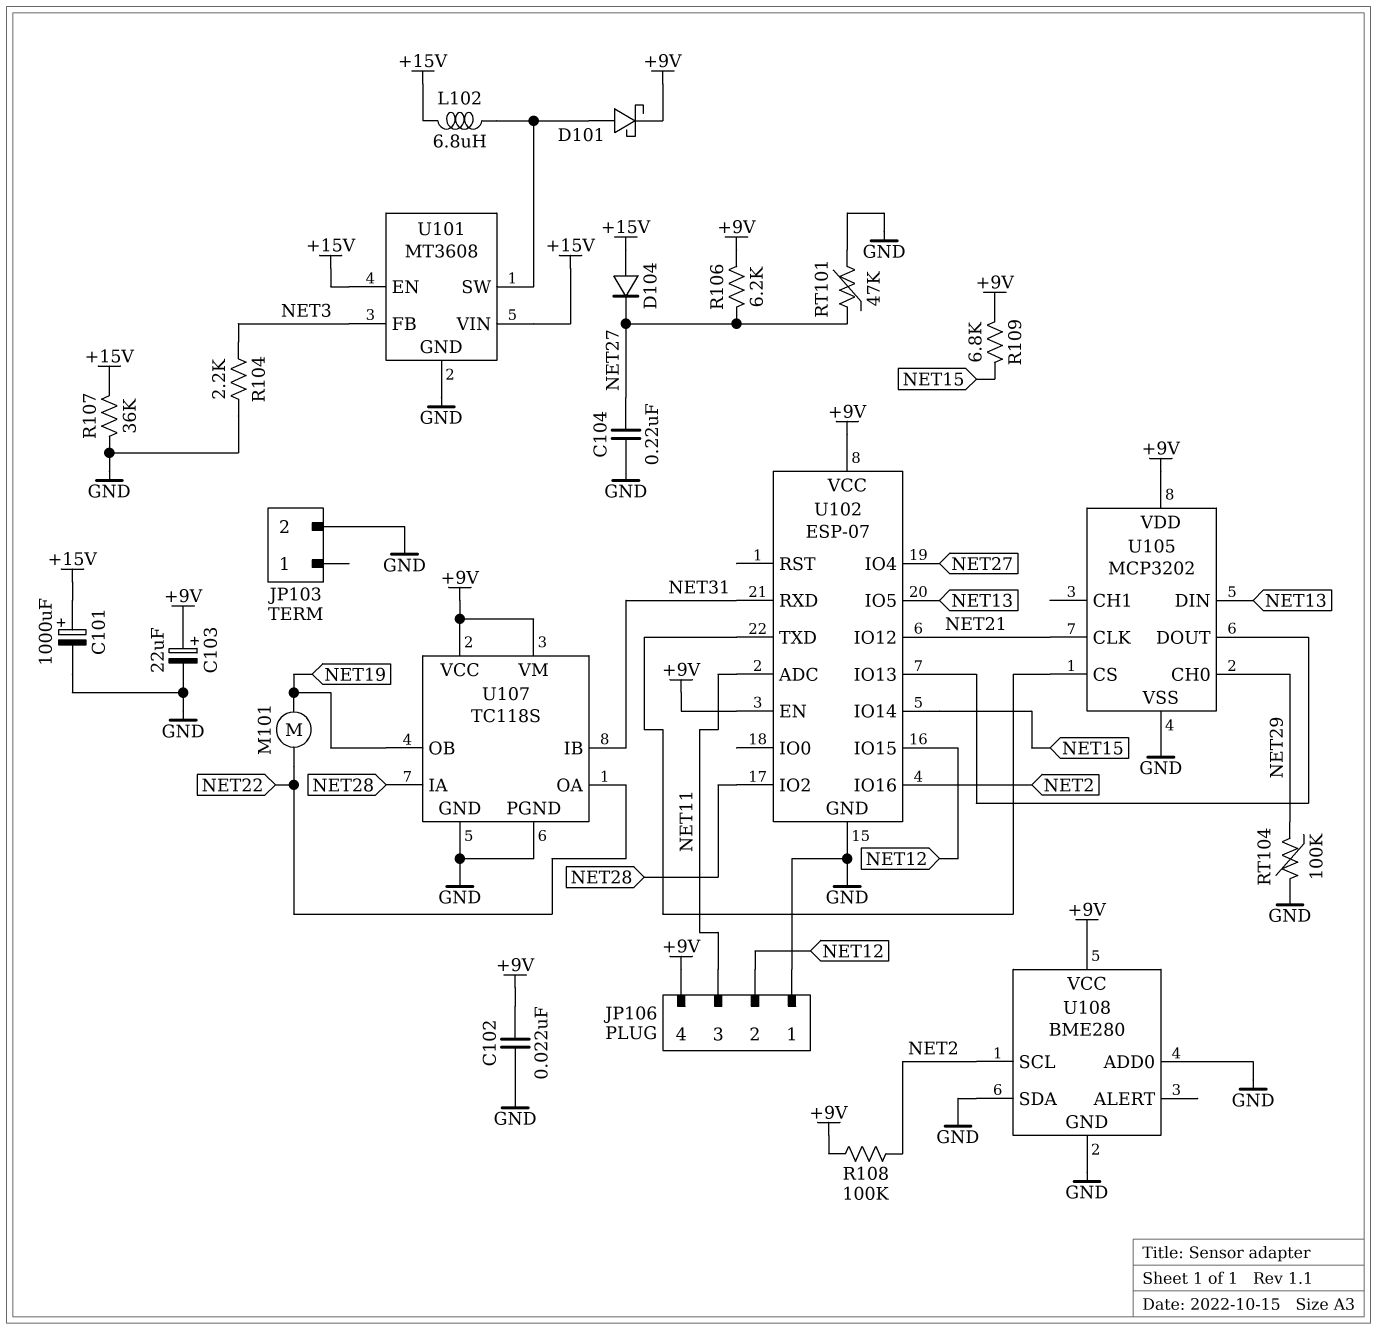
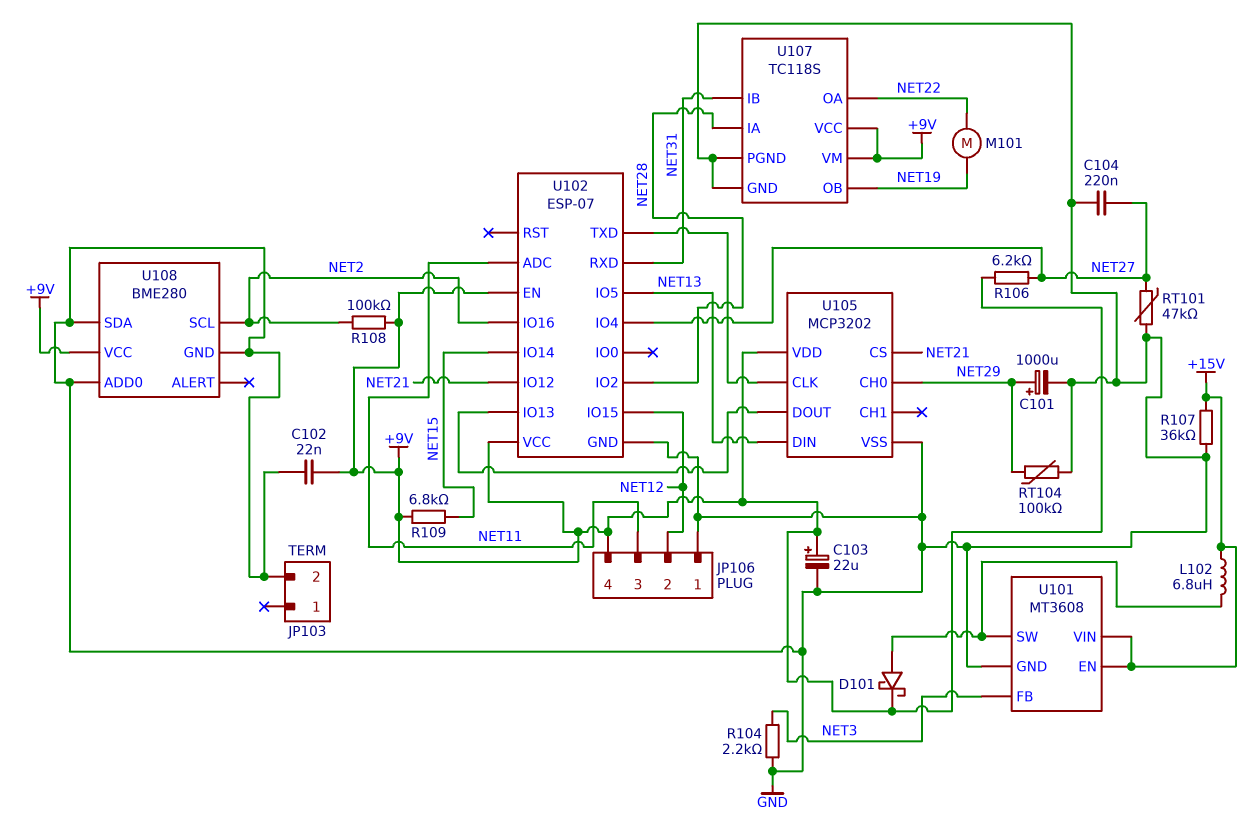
C101: 1000uF (plus +15V, minus GND) -> 1000uF (plus NET29, minus GND)
D104: diode (A +15V, K NET27) -> none
U105 pin CLK: NET21 -> U102/TXD
U105 pin CS: U102/TXD -> NET21

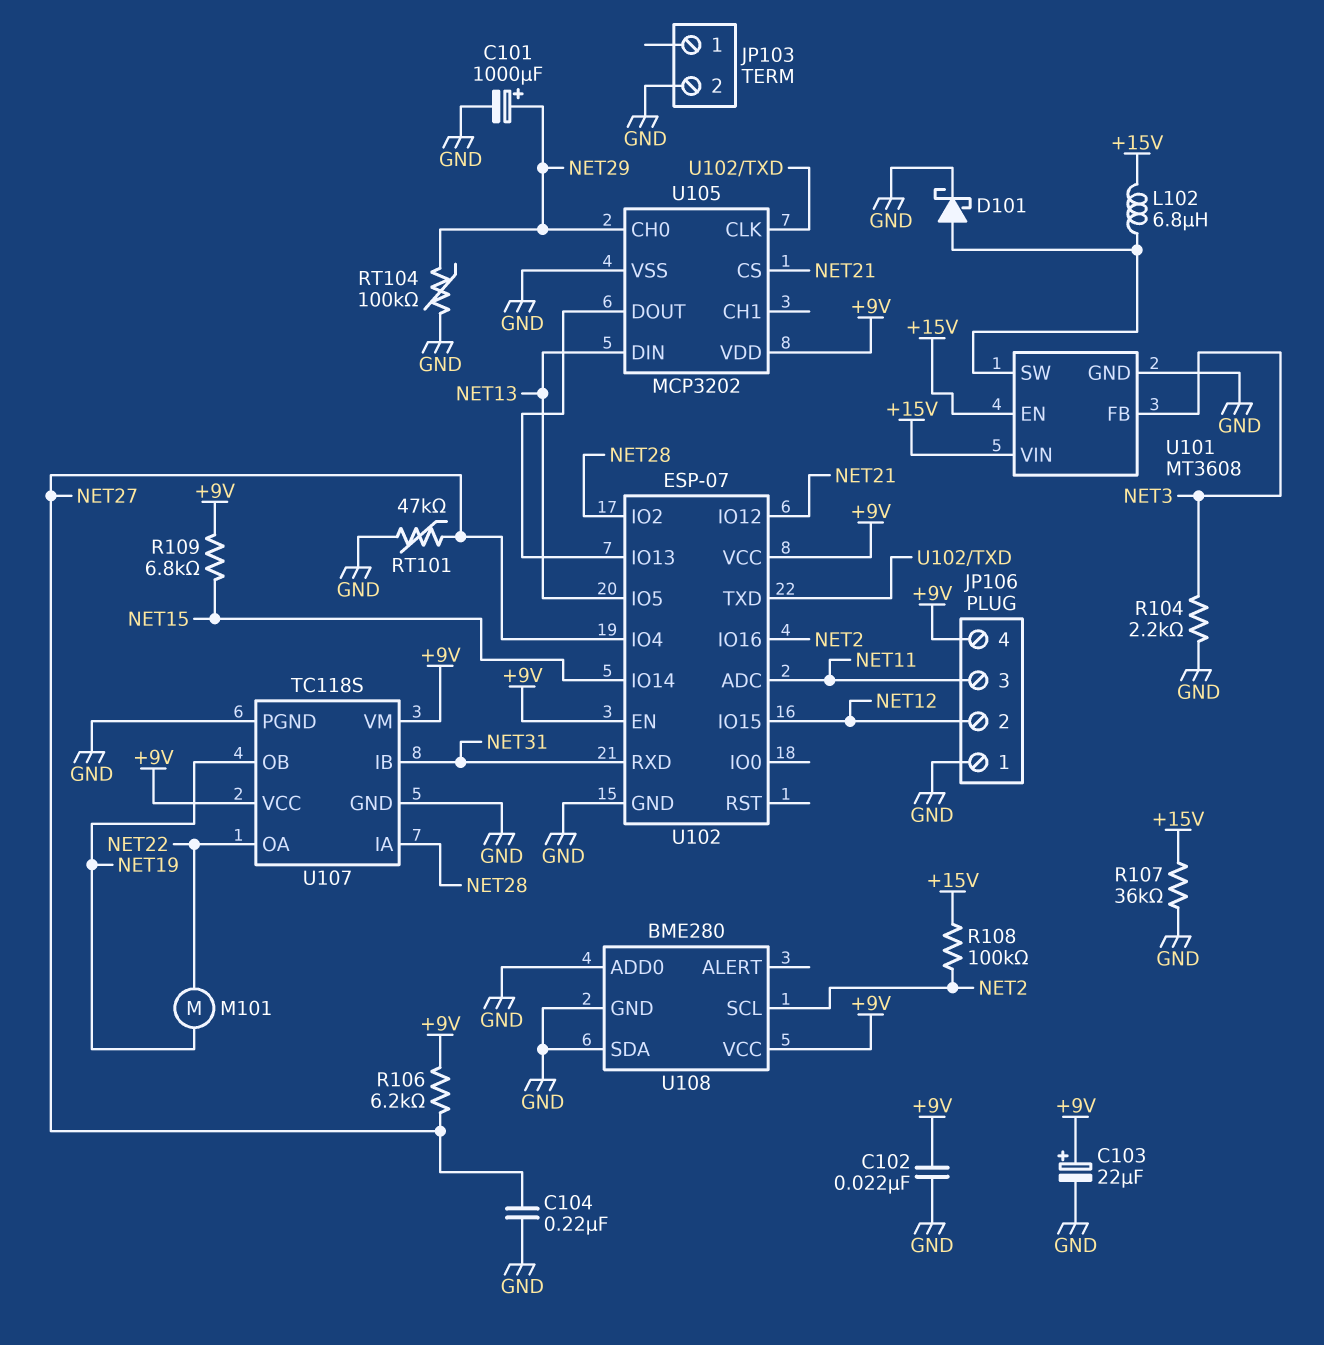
D101: schottky (A U101/SW, K +9V) -> schottky (A U101/SW, K GND)
R108: 100k (+9V, NET2) -> 100k (+15V, NET2)

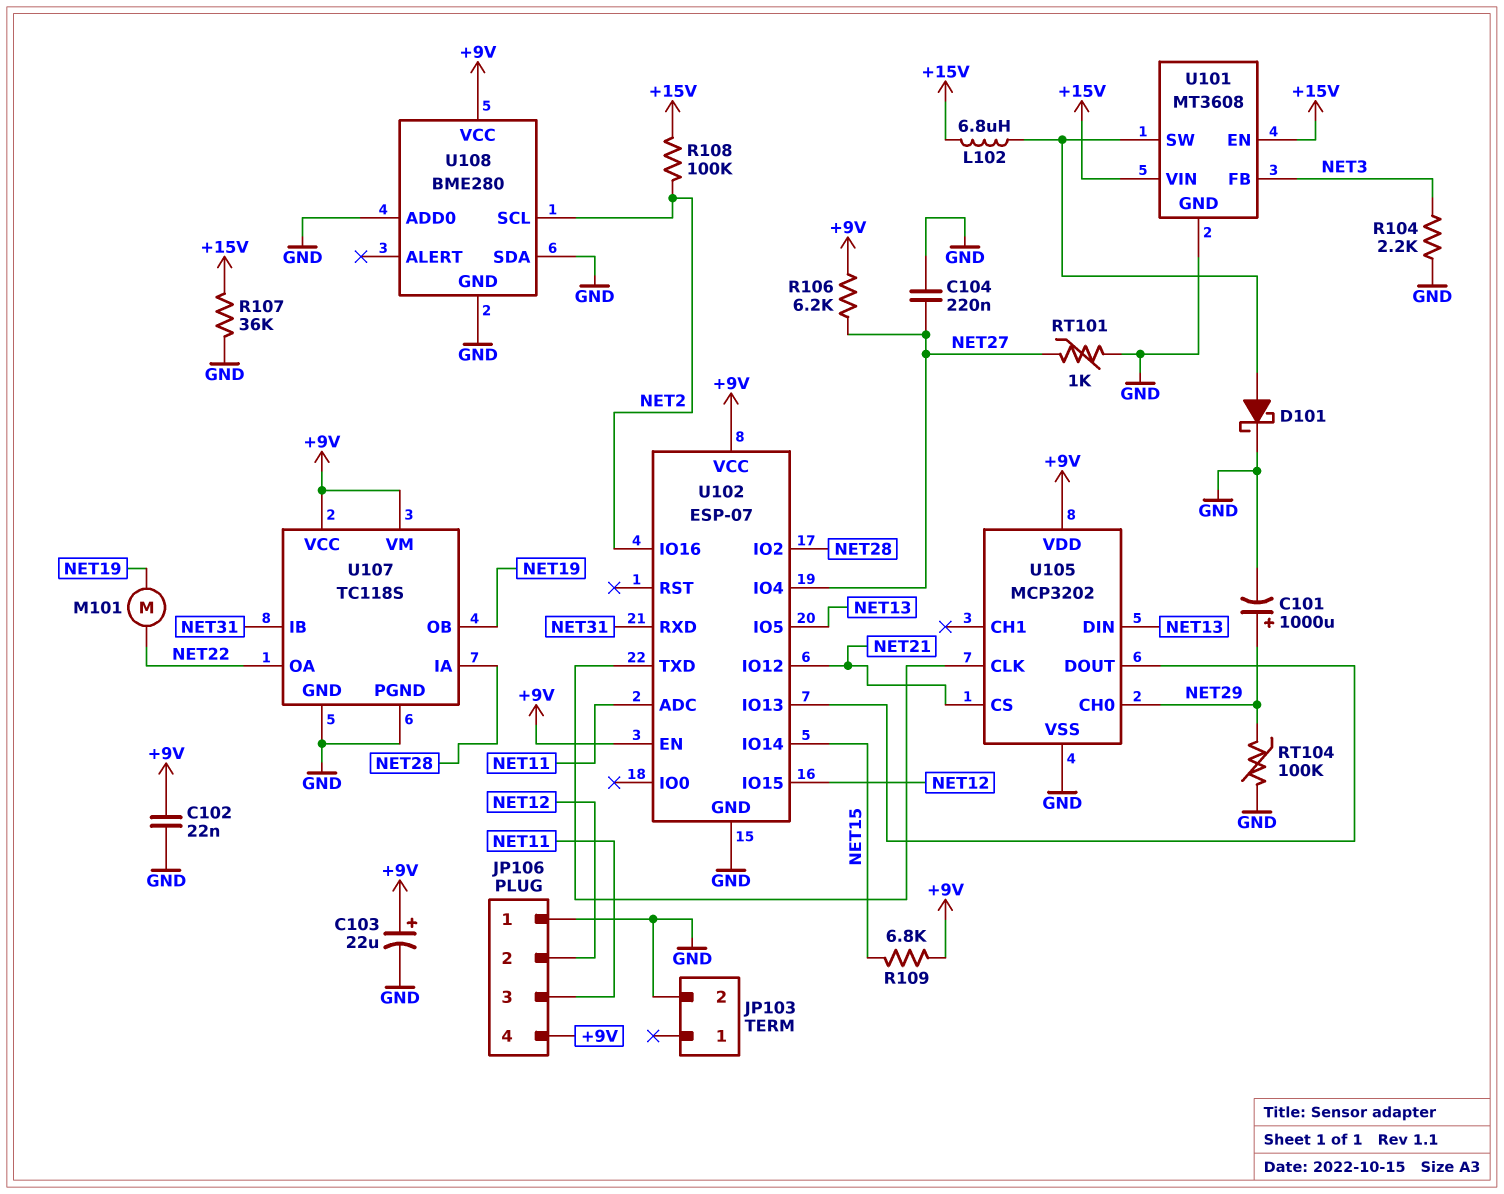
RT101: 47k (GND, NET27) -> 1k (GND, NET27)

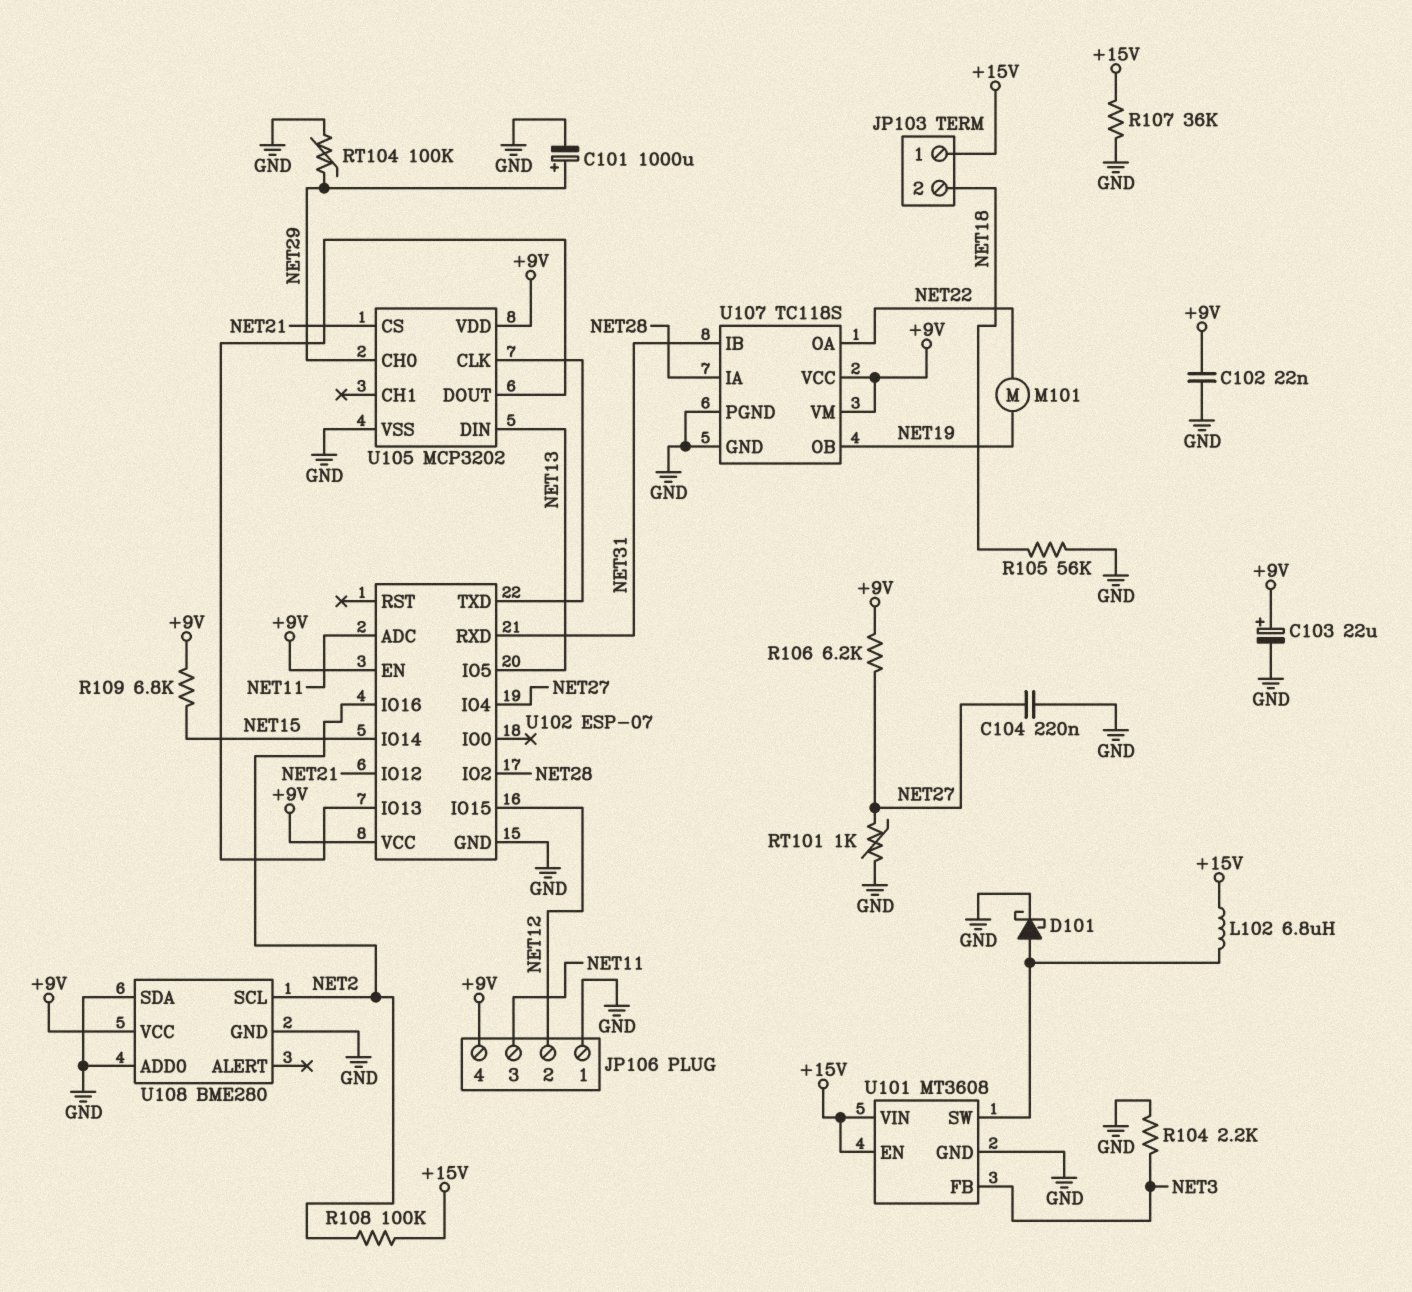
JP103 pin 1: none -> +15V
JP103 pin 2: GND -> NET18
R105: none -> 56k (GND, NET18)

